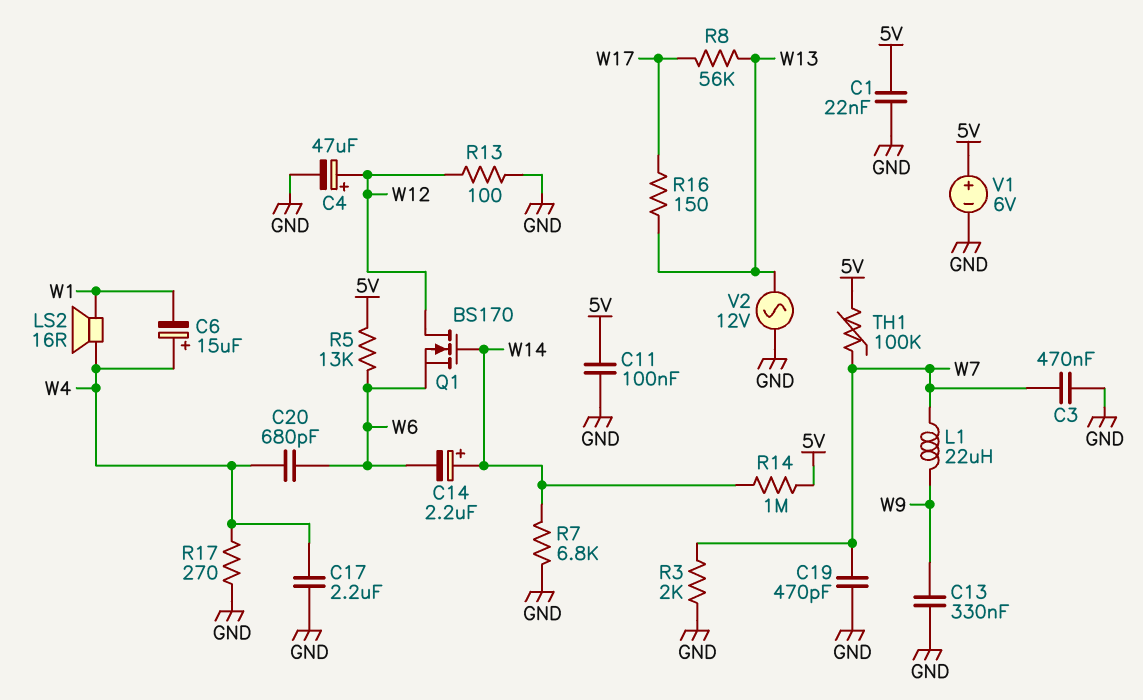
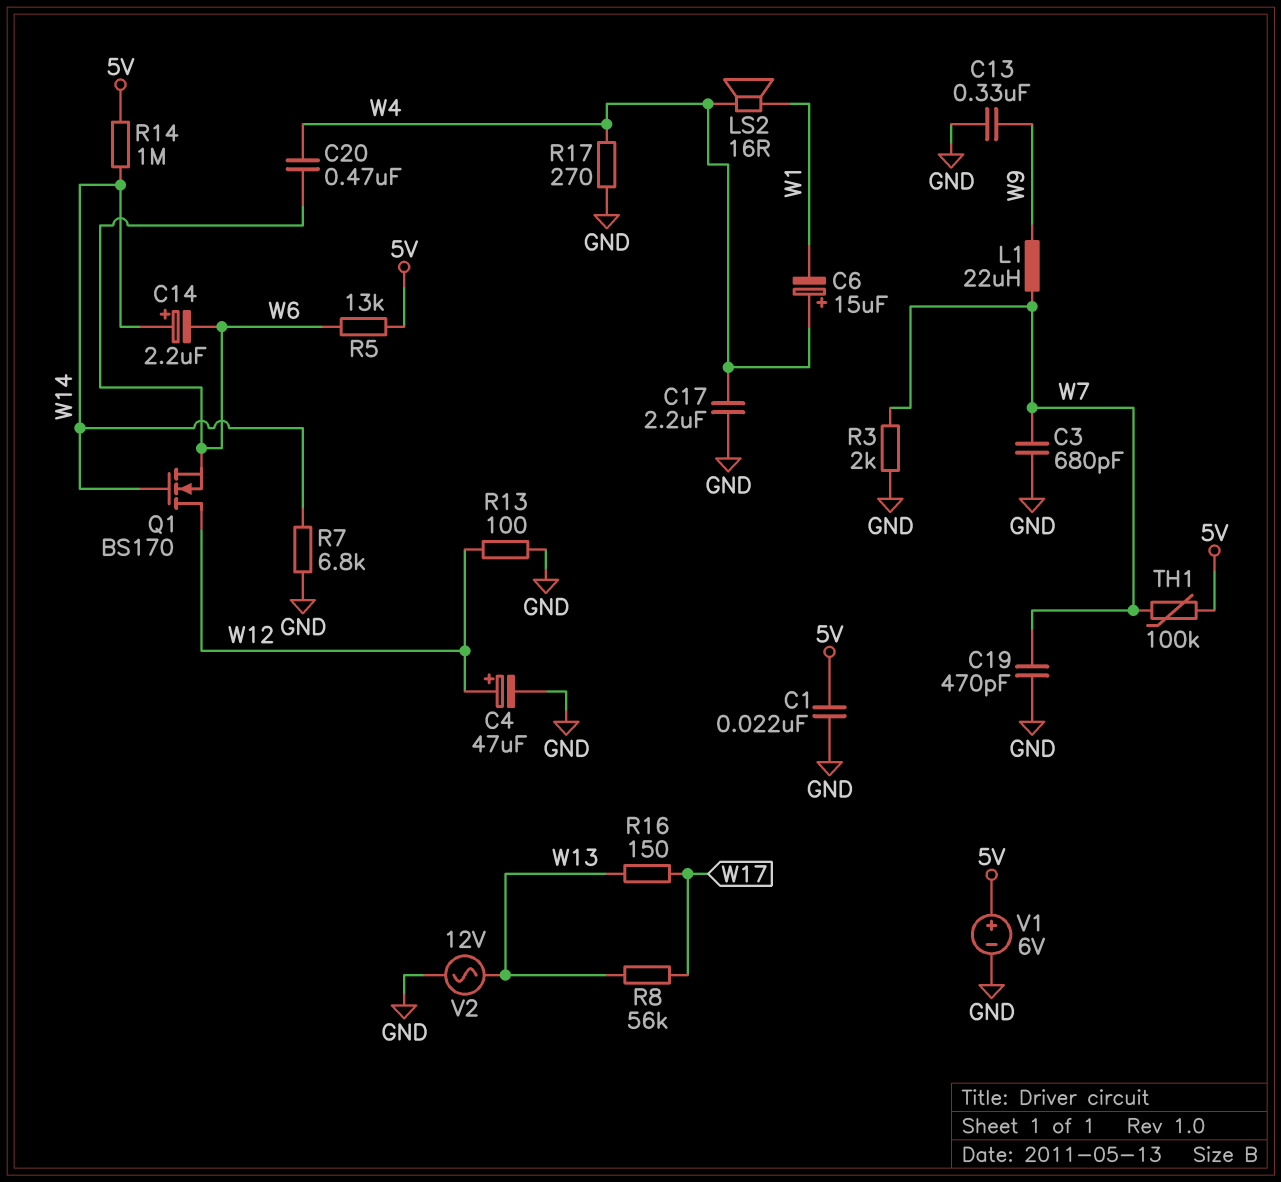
C3: 470nF (GND, W7) -> 680pF (GND, W7)
C11: 100nF (5V, GND) -> none
C20: 680pF (W4, W6) -> 470nF (W4, W6)

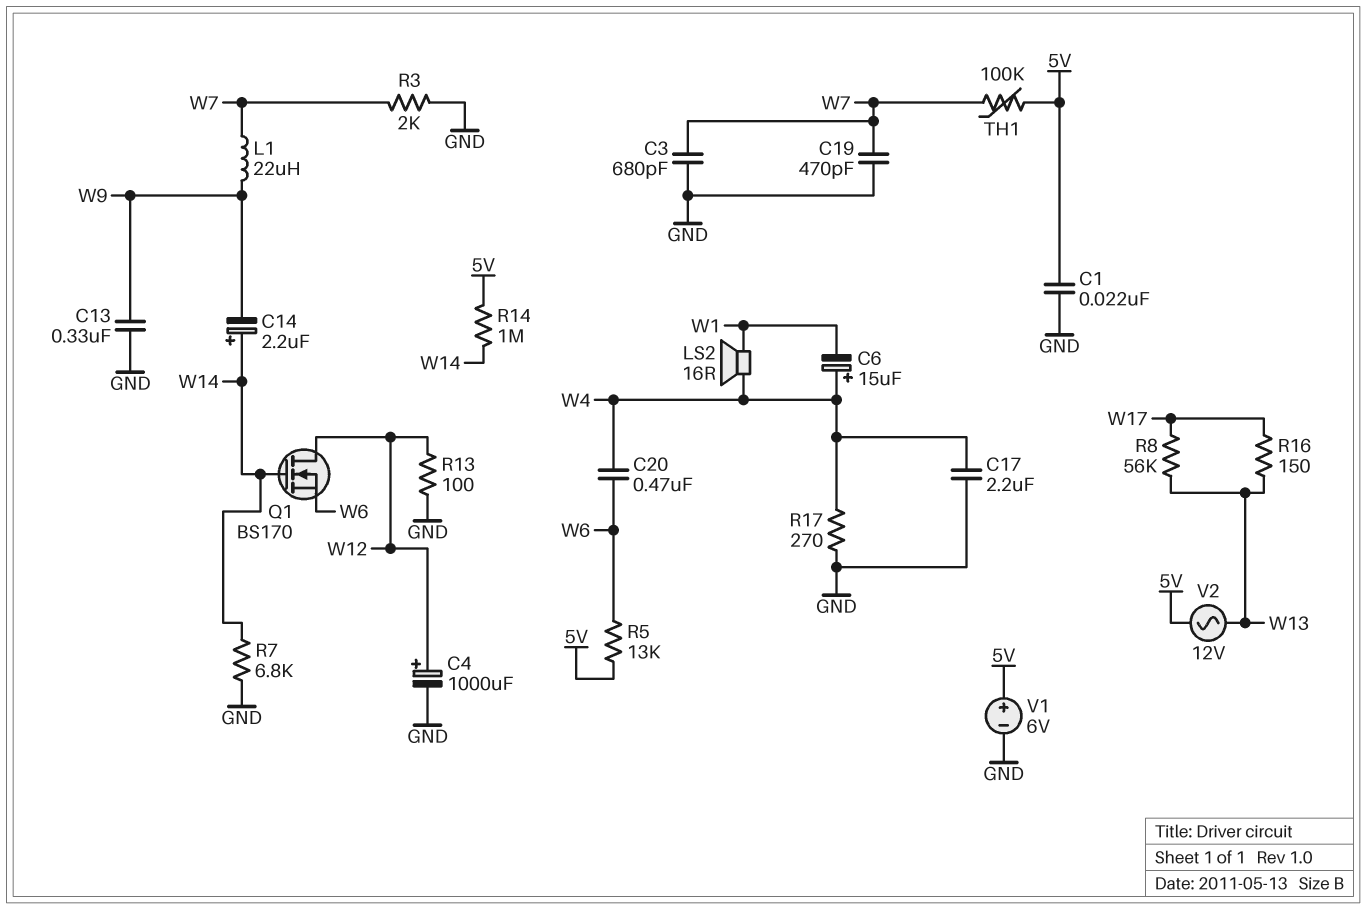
C4: 47uF (plus W12, minus GND) -> 1000uF (plus W12, minus GND)
C14: 2.2uF (plus W14, minus W6) -> 2.2uF (plus W14, minus W9)
V2: AC 12V (GND, W13) -> AC 12V (5V, W13)

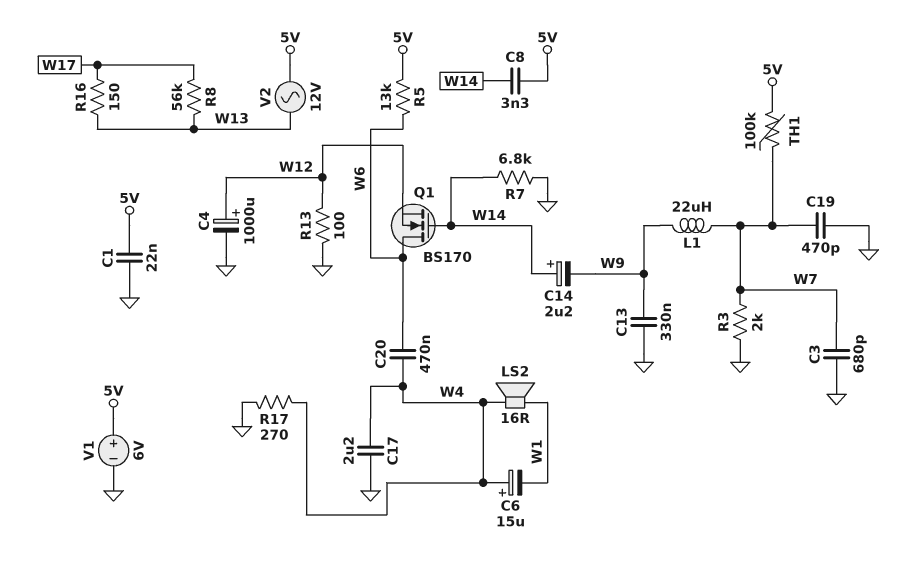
C8: none -> 3.3nF (5V, W14)
Q1: NMOS BS170 (G W14, D W12, S W6) -> NMOS BS170 (G W14, D W6, S W12)
R14: 1M (5V, W14) -> none

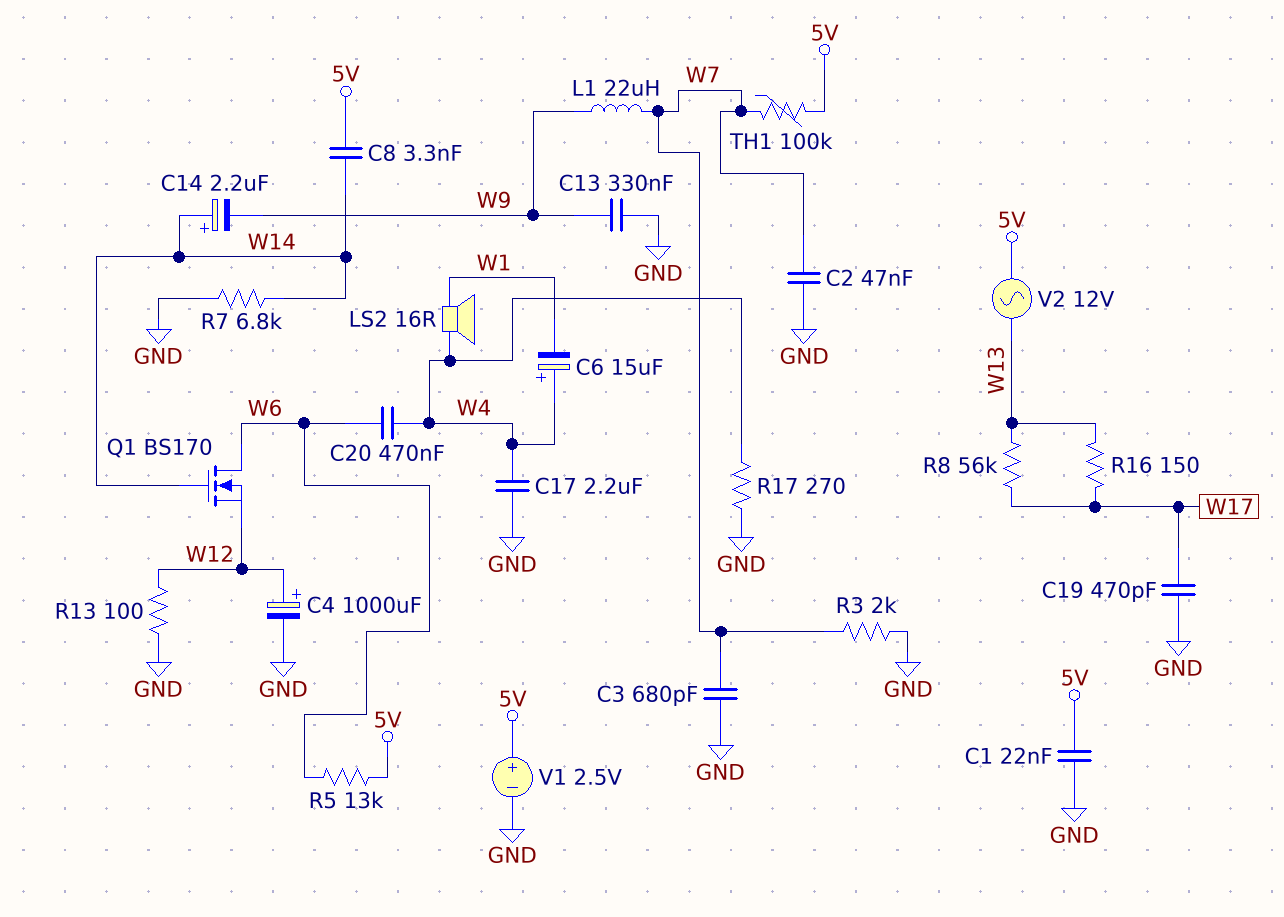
C2: none -> 47nF (GND, W7)
C19: 470pF (GND, W7) -> 470pF (GND, W17)
V1: 6V (plus 5V, minus GND) -> 2.5V (plus 5V, minus GND)

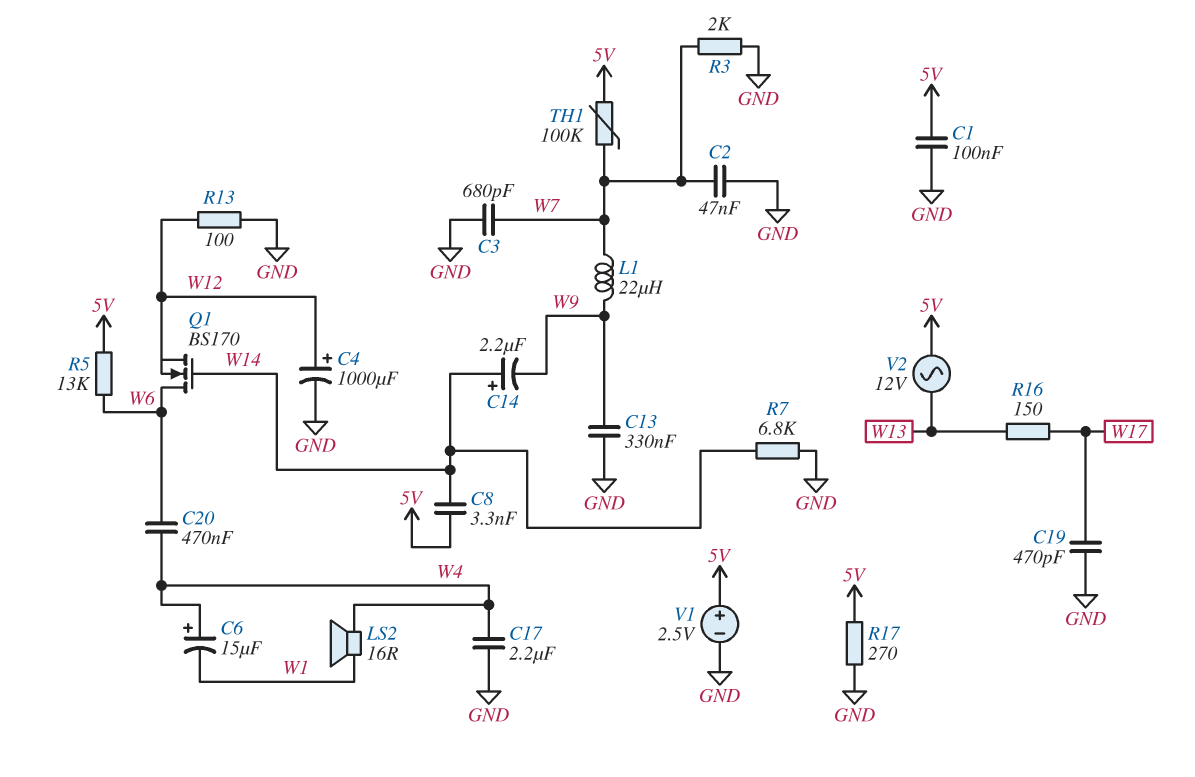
C1: 22nF (5V, GND) -> 100nF (5V, GND)
R8: 56k (W13, W17) -> none
R17: 270 (GND, W4) -> 270 (5V, GND)

